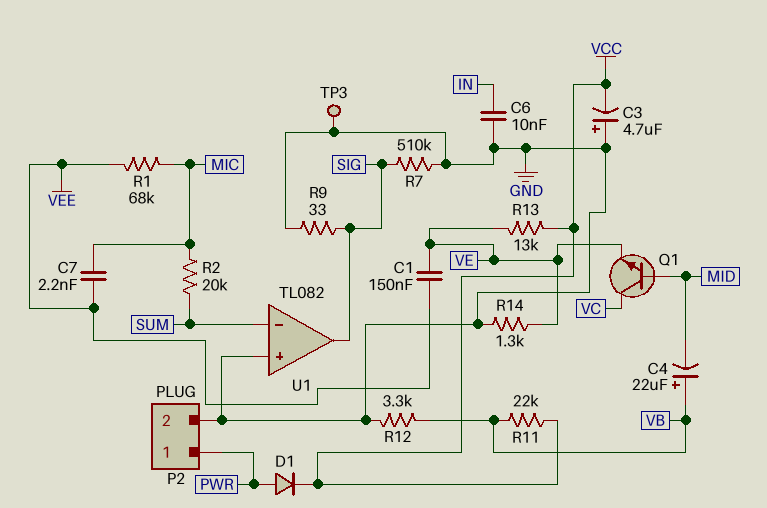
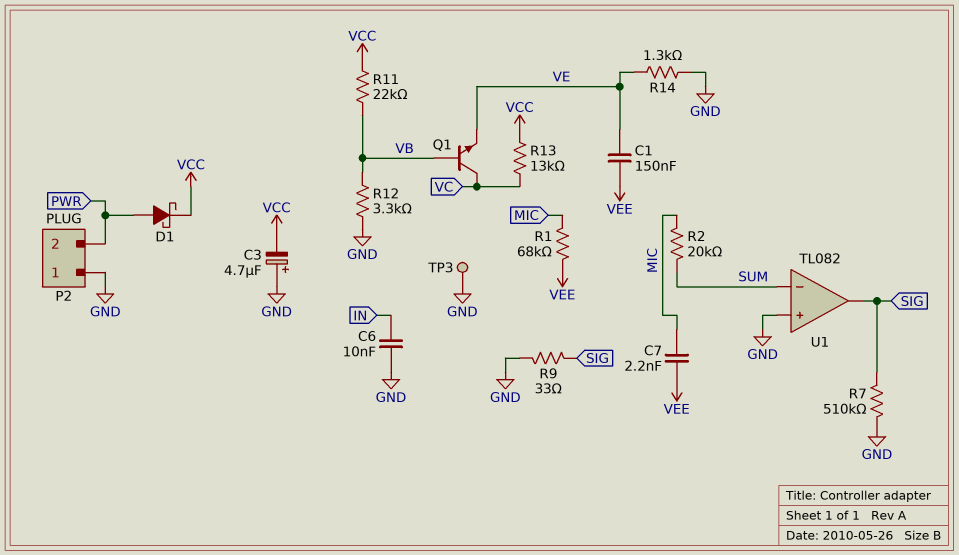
C4: 22uF (plus VB, minus MID) -> none
D1: diode (A PWR, K VCC) -> schottky (A PWR, K VCC)
P2 pin 1: PWR -> GND
P2 pin 2: GND -> PWR
Q1: NPN (B MID, C VC, E VE) -> NPN (B VB, C VC, E VE)
R13: 13k (VCC, VE) -> 13k (VC, VCC)

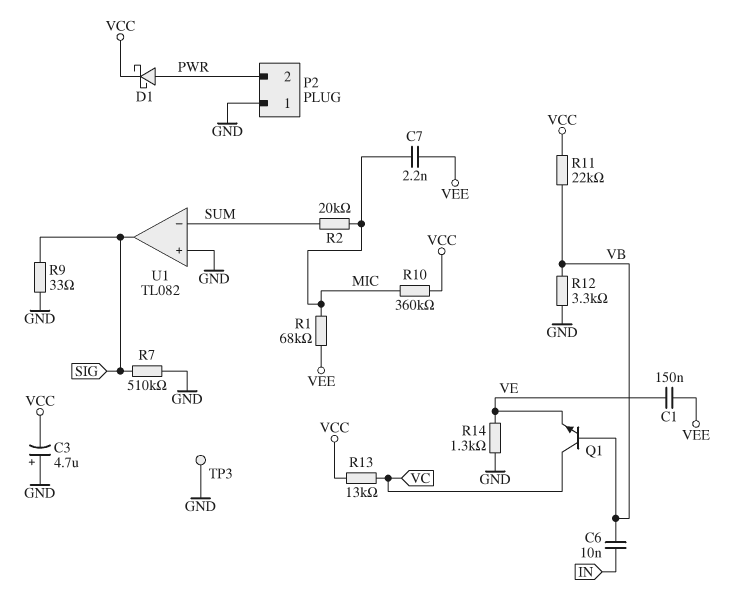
C6: 10nF (GND, IN) -> 10nF (IN, VB)
R10: none -> 360k (MIC, VCC)

